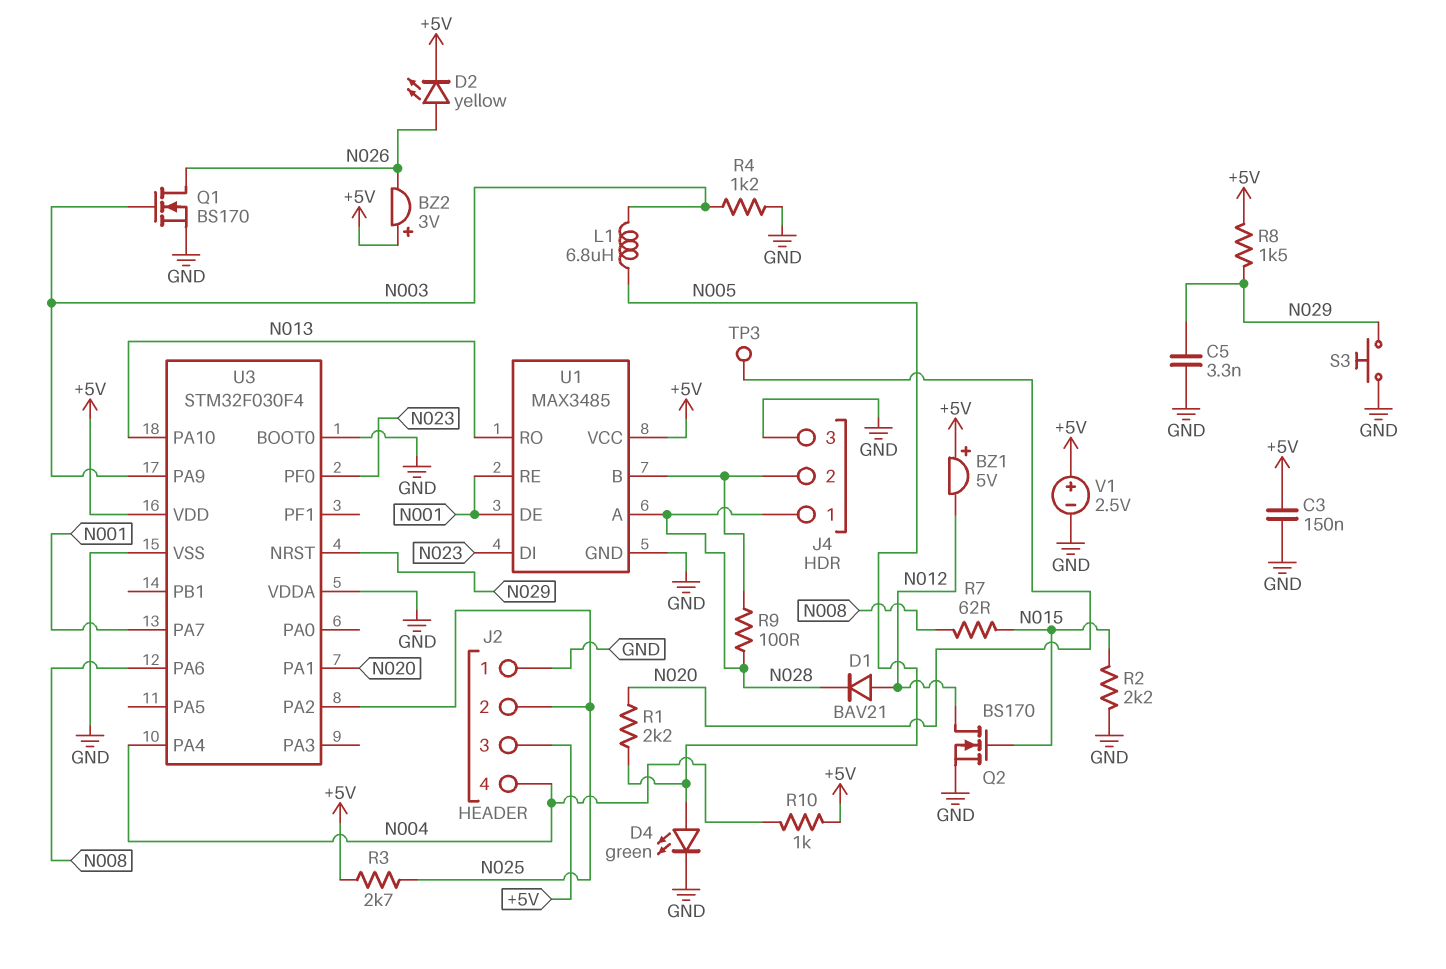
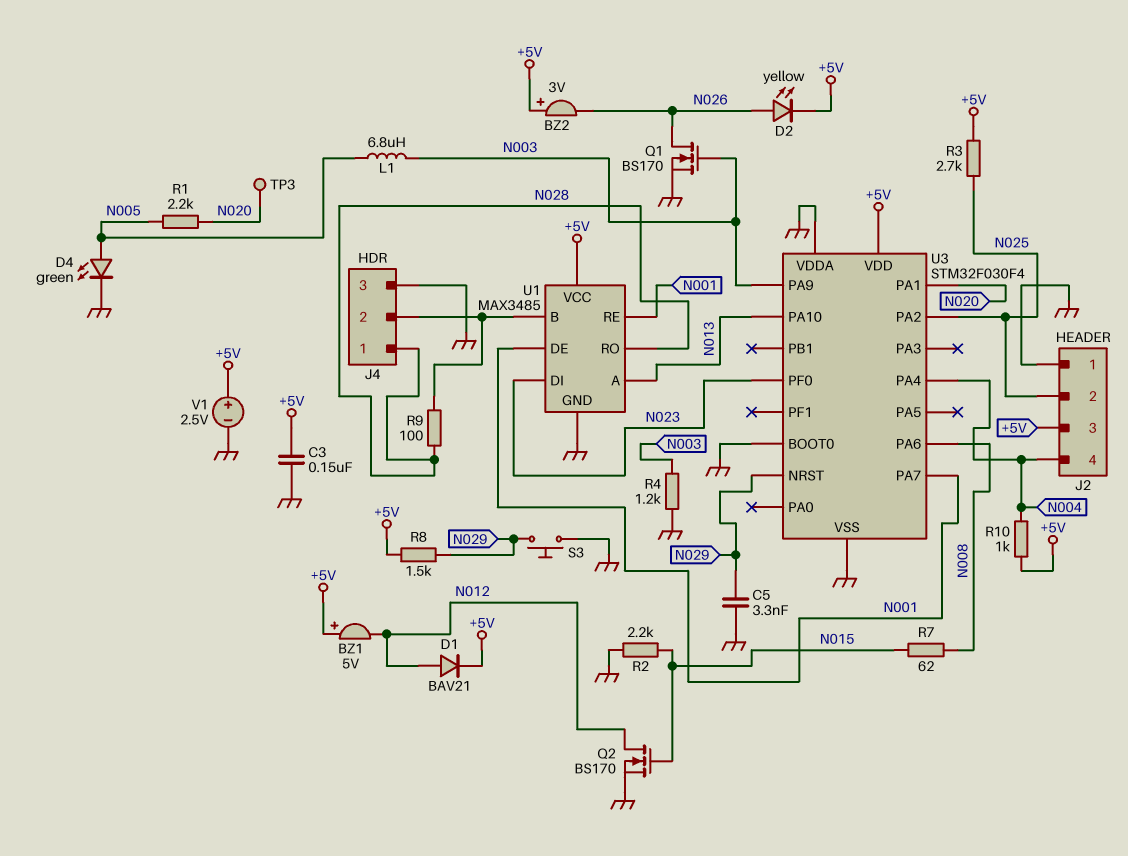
D1: diode BAV21 (A N012, K N028) -> diode BAV21 (A N012, K +5V)
U1 pin A: N028 -> N013
U1 pin RO: N013 -> N028

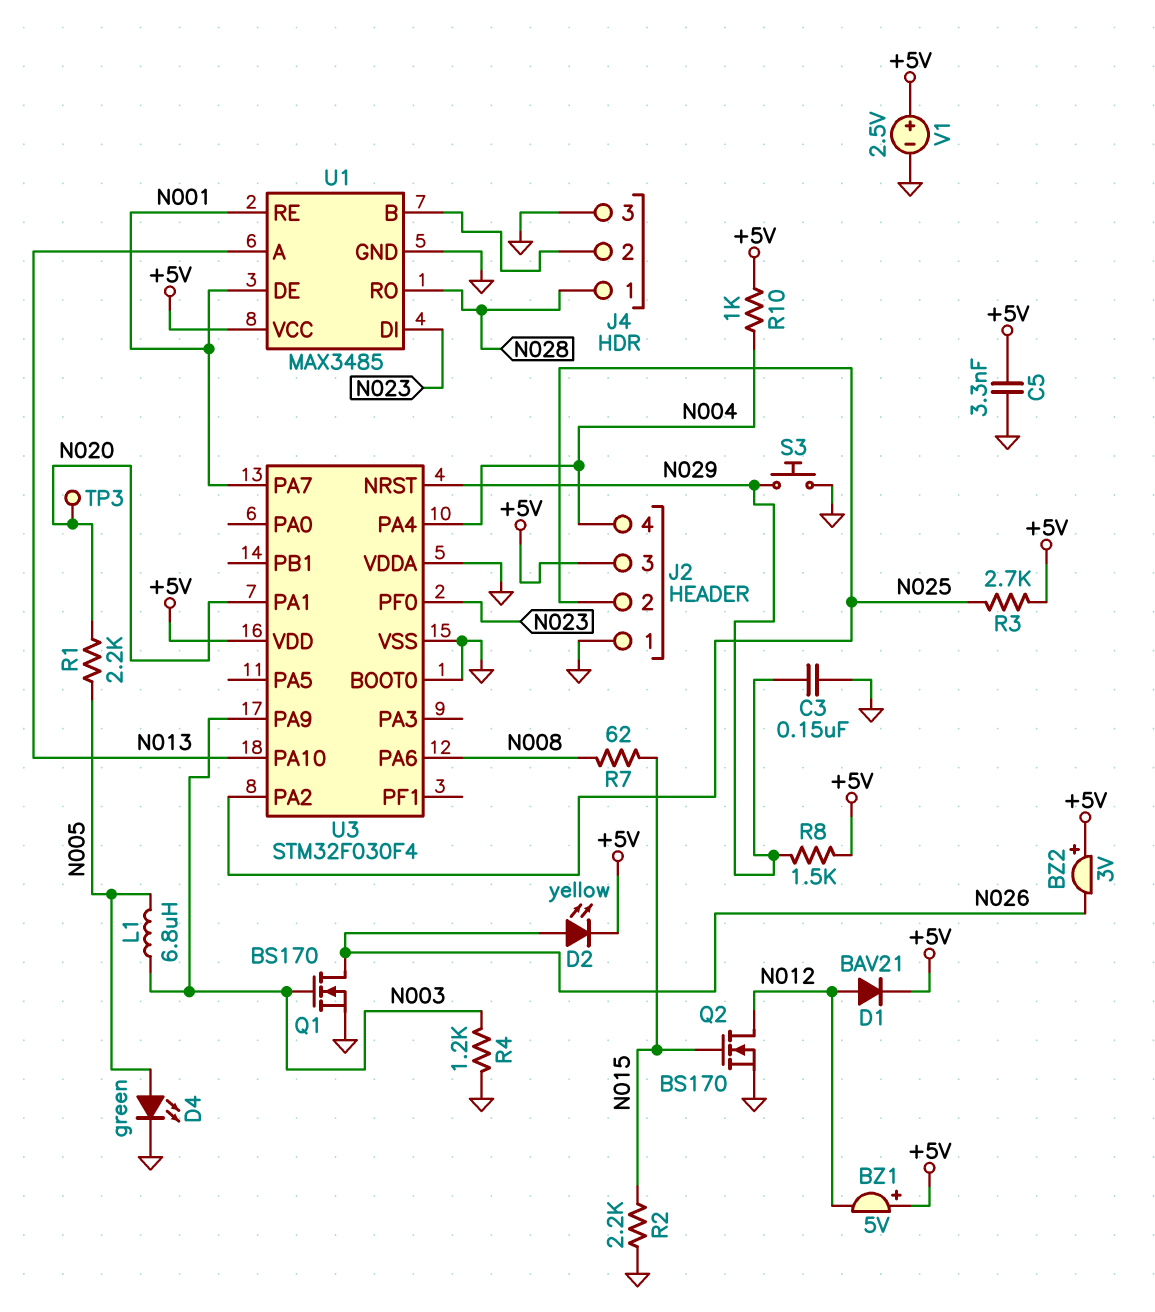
C3: 150nF (+5V, GND) -> 150nF (GND, N029)
C5: 3.3nF (GND, N029) -> 3.3nF (+5V, GND)
R9: 100 (J4/2, N028) -> none

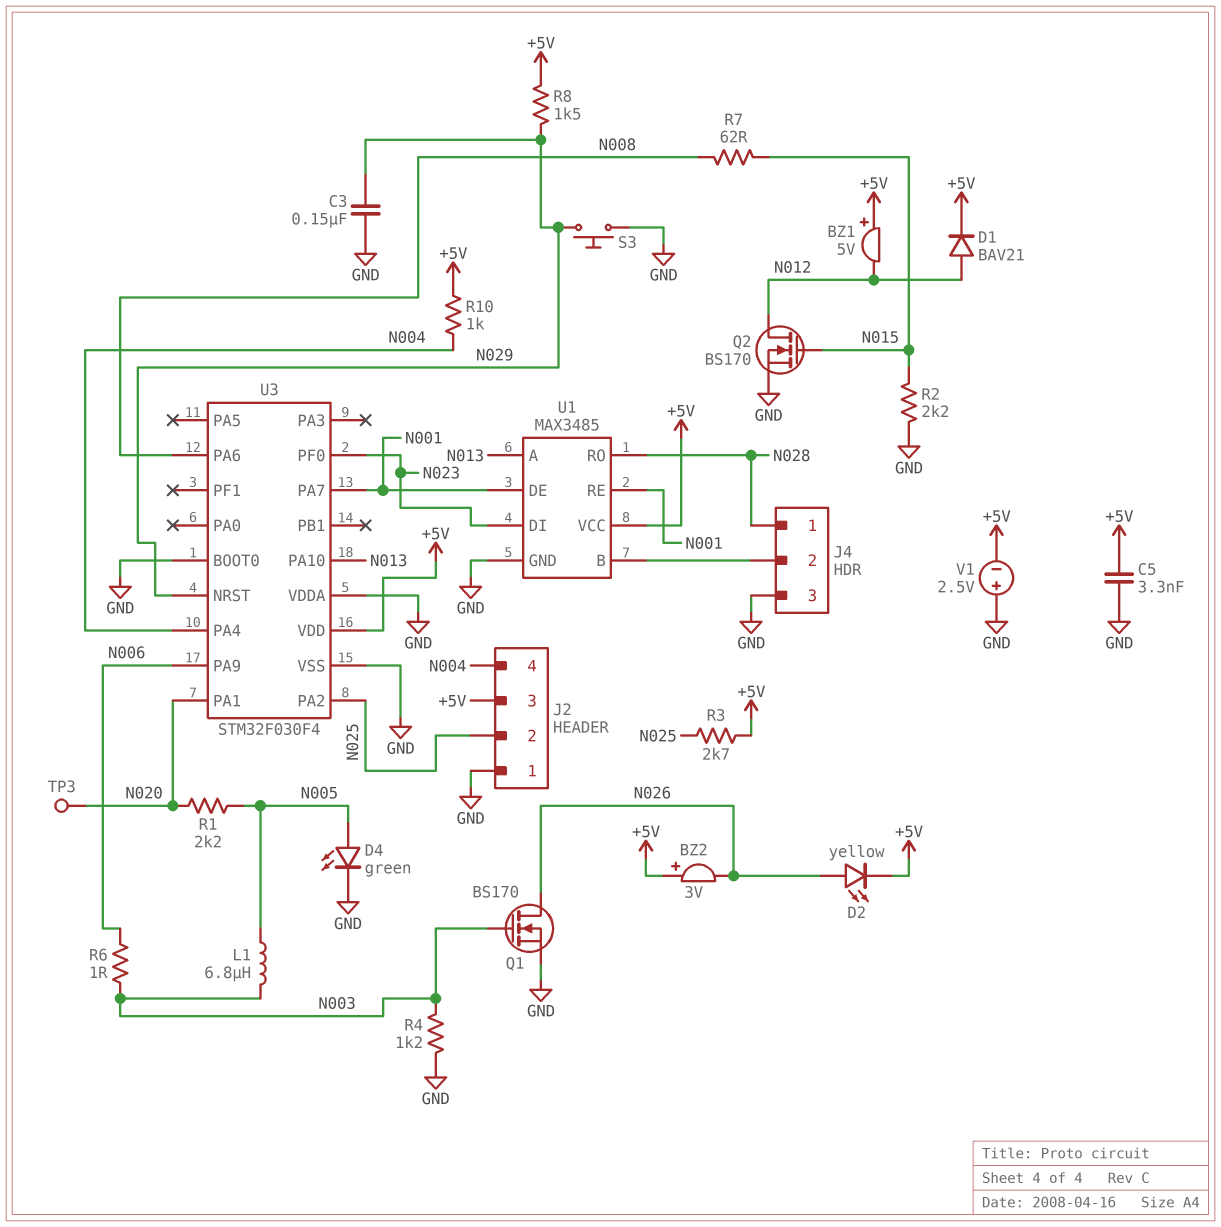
R6: none -> 1 (N003, N006)
U3 pin PA9: N003 -> N006
V1: 2.5V (plus +5V, minus GND) -> 2.5V (plus GND, minus +5V)

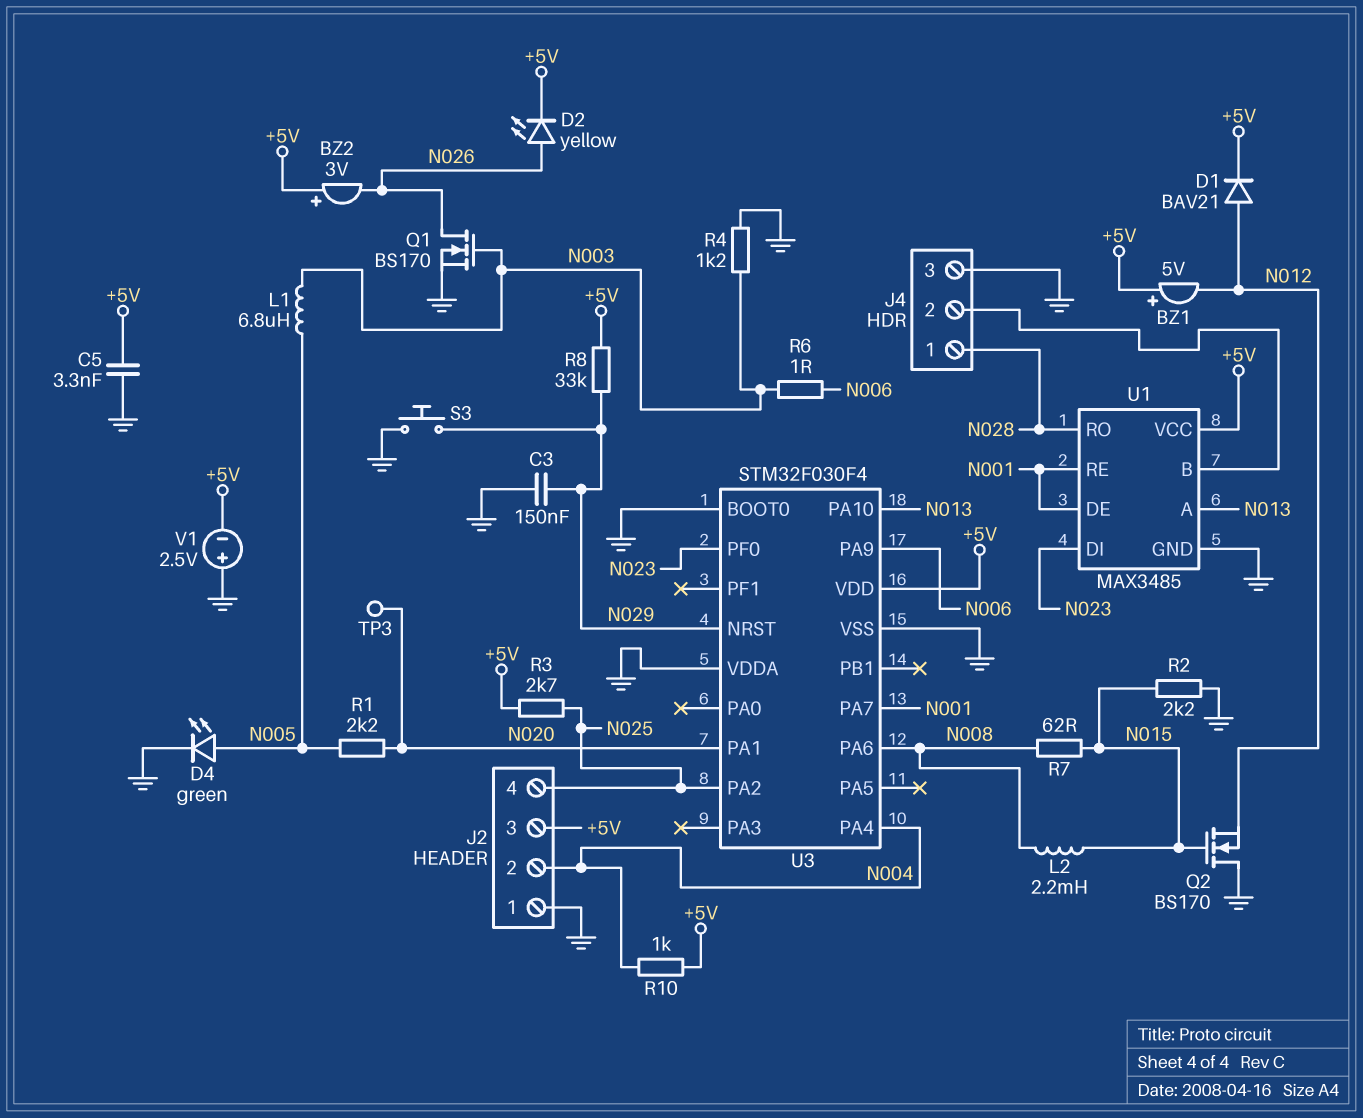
J2 pin 2: N025 -> N004
J2 pin 4: N004 -> N025
L2: none -> 2.2mH (N008, N015)
Q2: NMOS BS170 (G N015, D N012, S GND) -> NMOS BS170 (G N015, D GND, S N012)
R8: 1.5k (+5V, N029) -> 33k (+5V, N029)

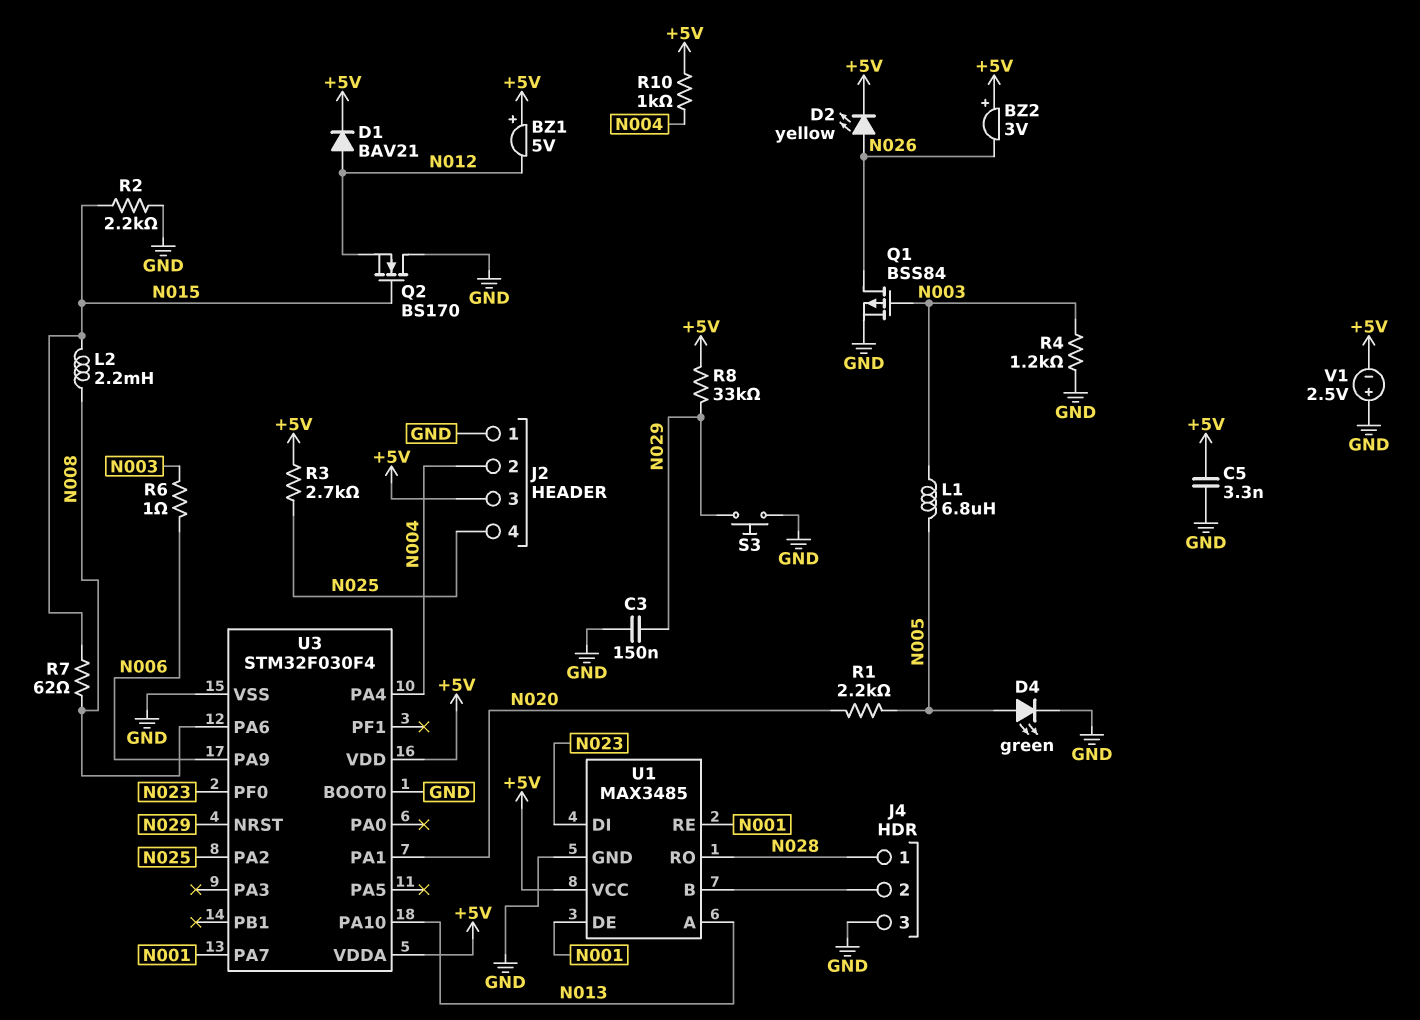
Q1: NMOS BS170 (G N003, D N026, S GND) -> PMOS BSS84 (G N003, D N026, S GND)
TP3: test point (N020) -> none
U3 pin VDDA: GND -> +5V

